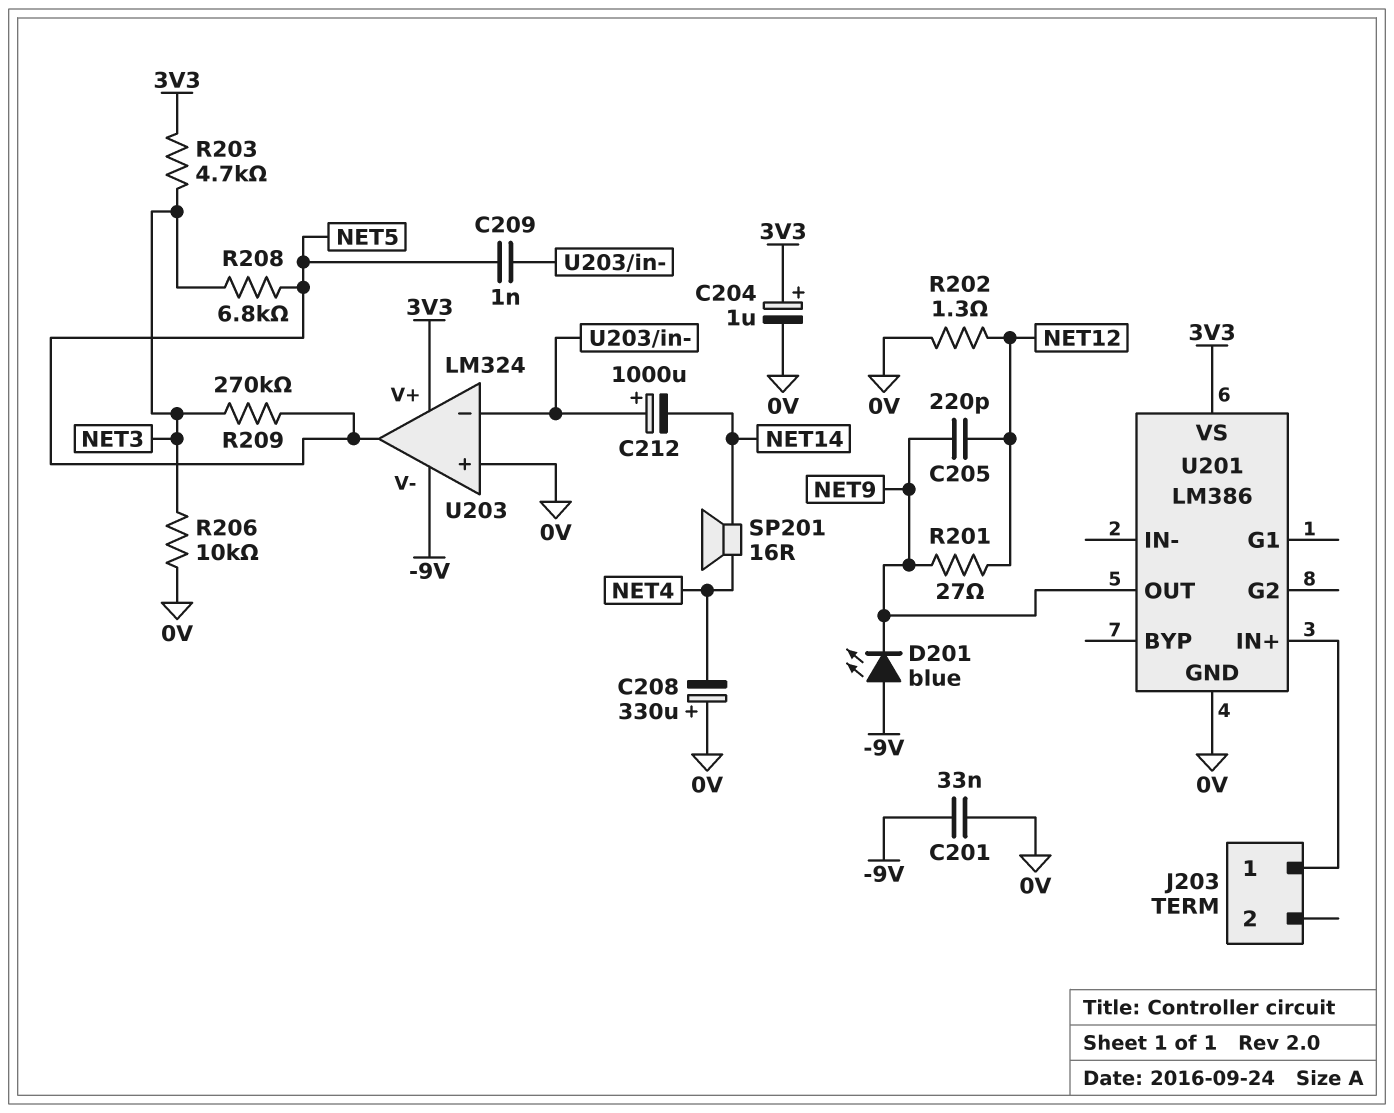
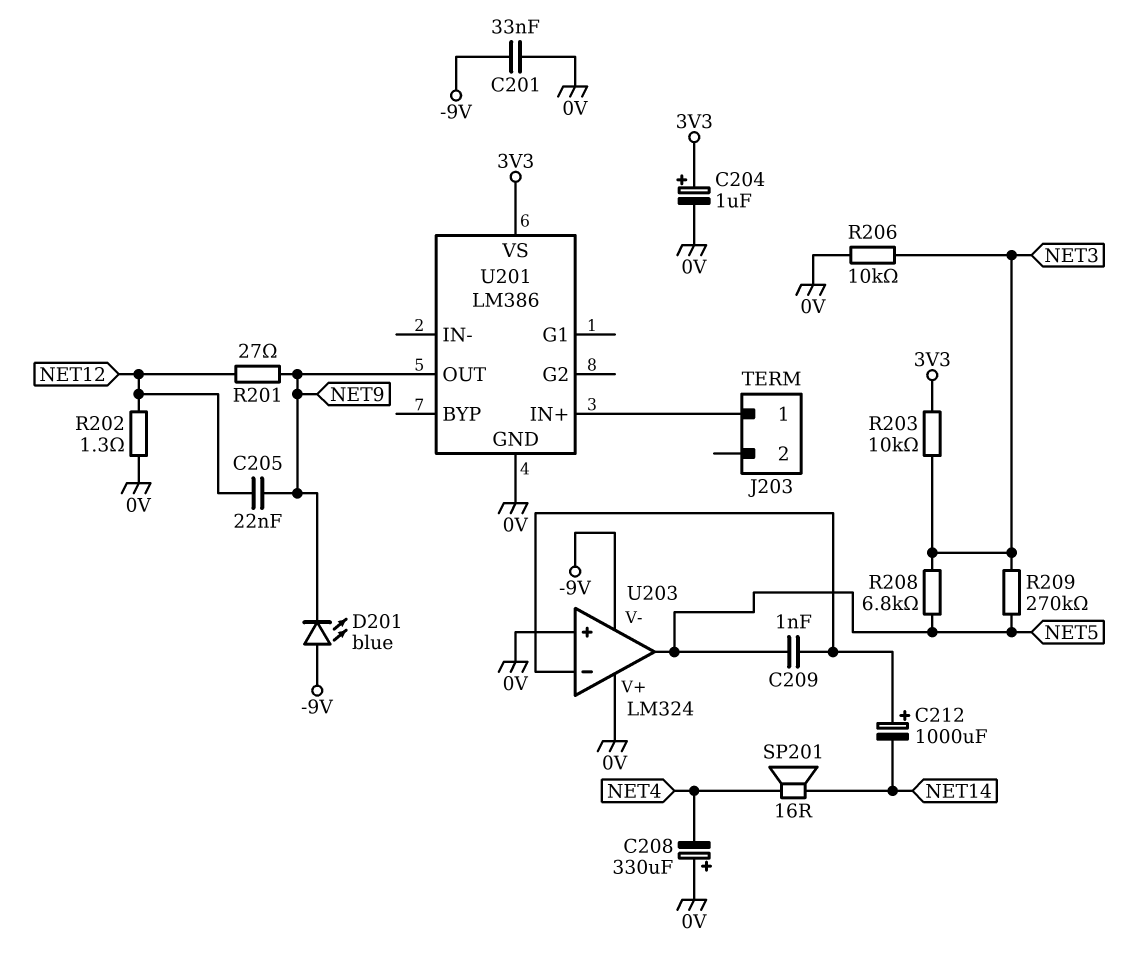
C205: 220pF (NET9, NET12) -> 22nF (NET9, NET12)
R203: 4.7k (3V3, NET3) -> 10k (3V3, NET3)
U203 pin V+: 3V3 -> 0V

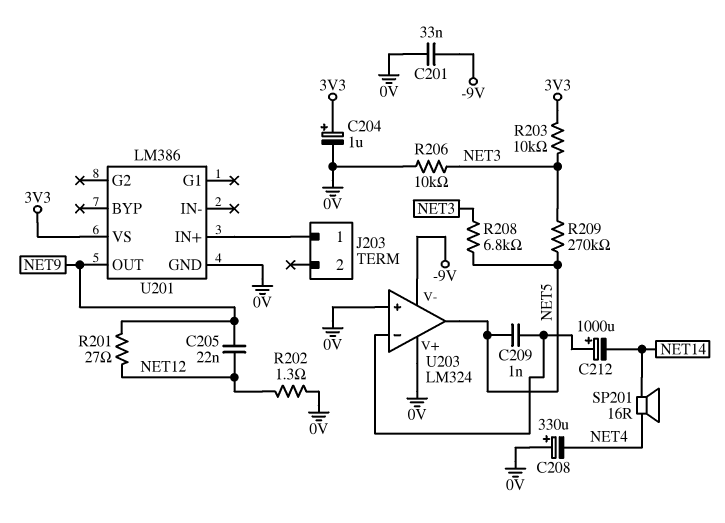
D201: LED blue (A -9V, K NET9) -> none

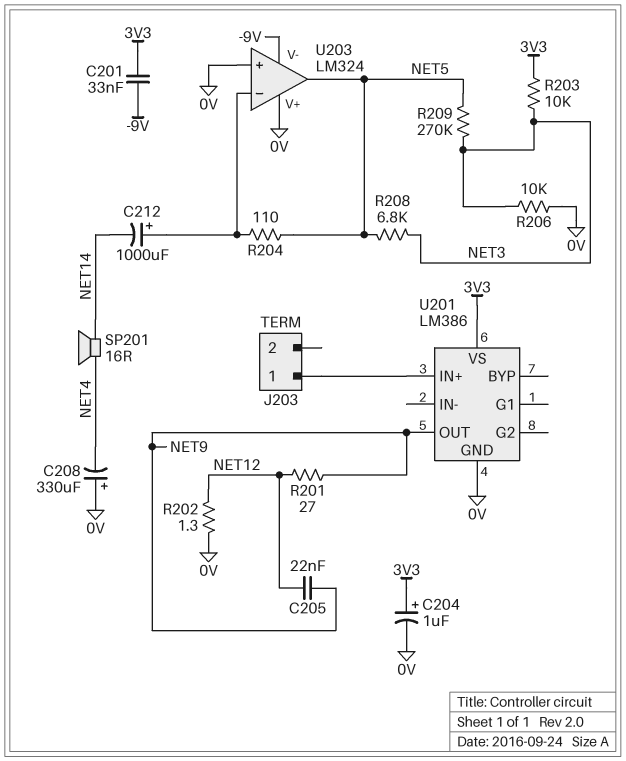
C201: 33nF (-9V, 0V) -> 33nF (-9V, 3V3)
C209: 1nF (NET5, U203/in-) -> none
R204: none -> 110 (NET5, U203/in-)

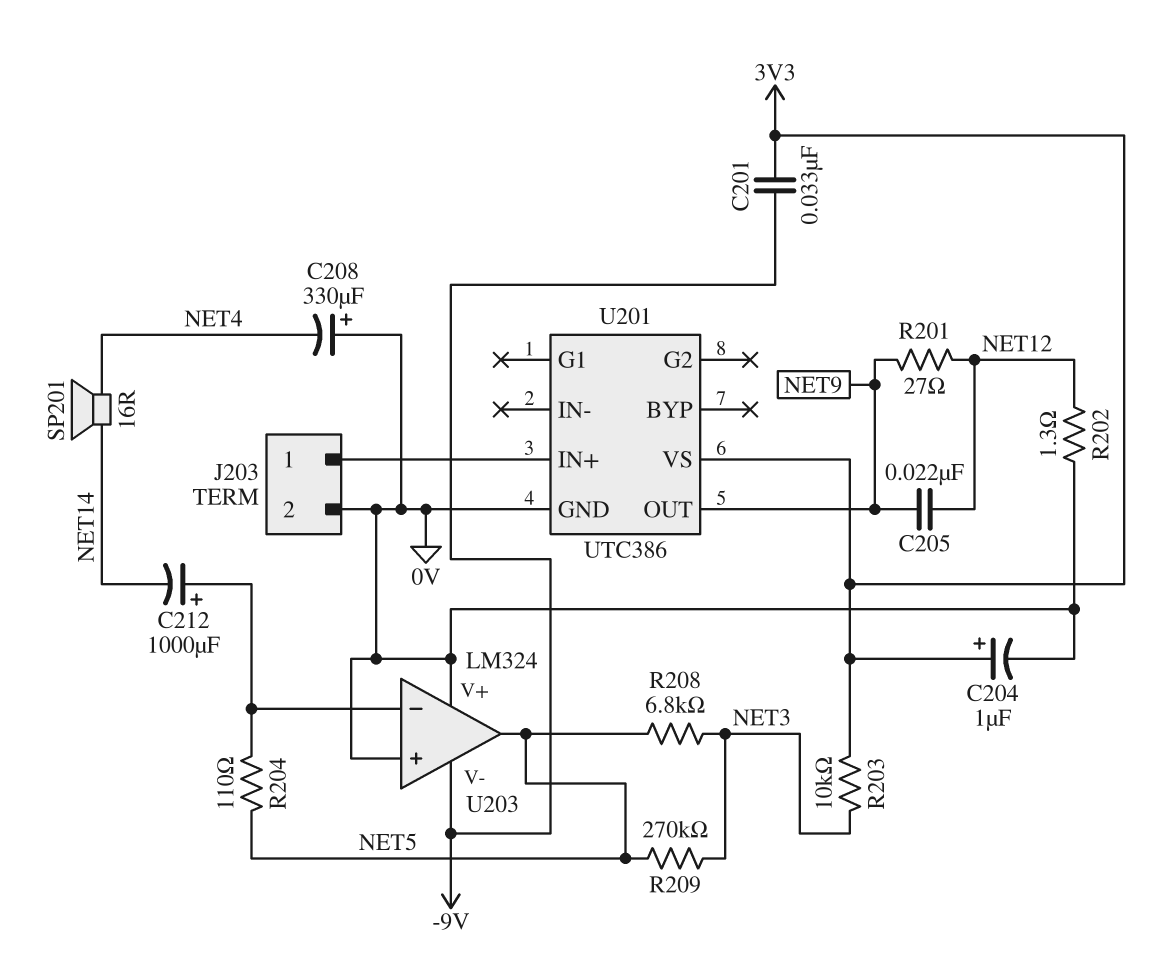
J203 pin 2: none -> 0V
R206: 10k (0V, NET3) -> none
U201: LM386 -> UTC386

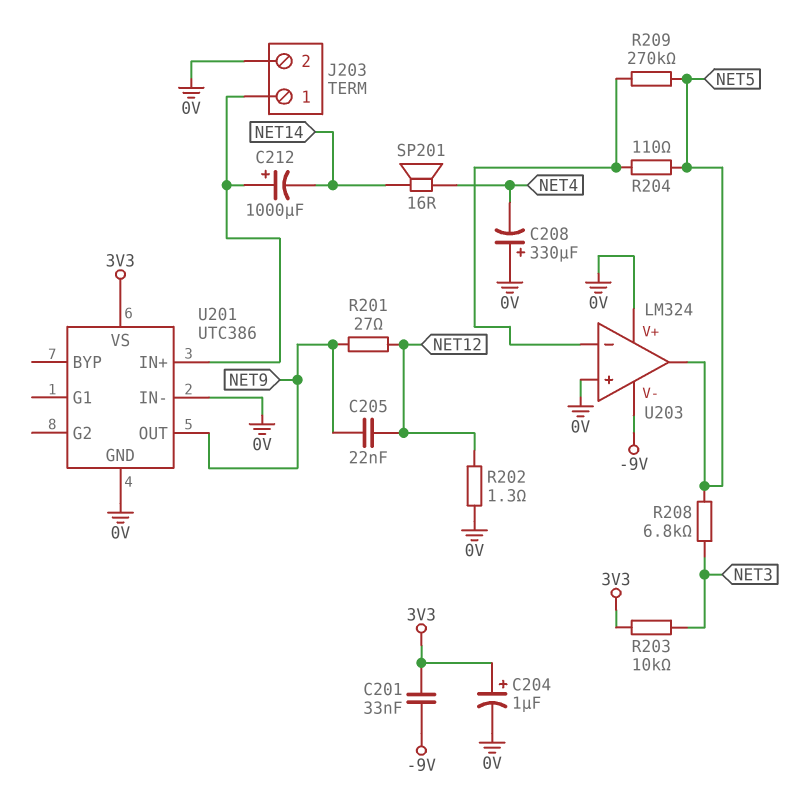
C212: 1000uF (plus U203/in-, minus NET14) -> 1000uF (plus J203/1, minus NET14)
R209: 270k (NET3, NET5) -> 270k (NET5, U203/in-)
U201 pin IN-: none -> 0V

